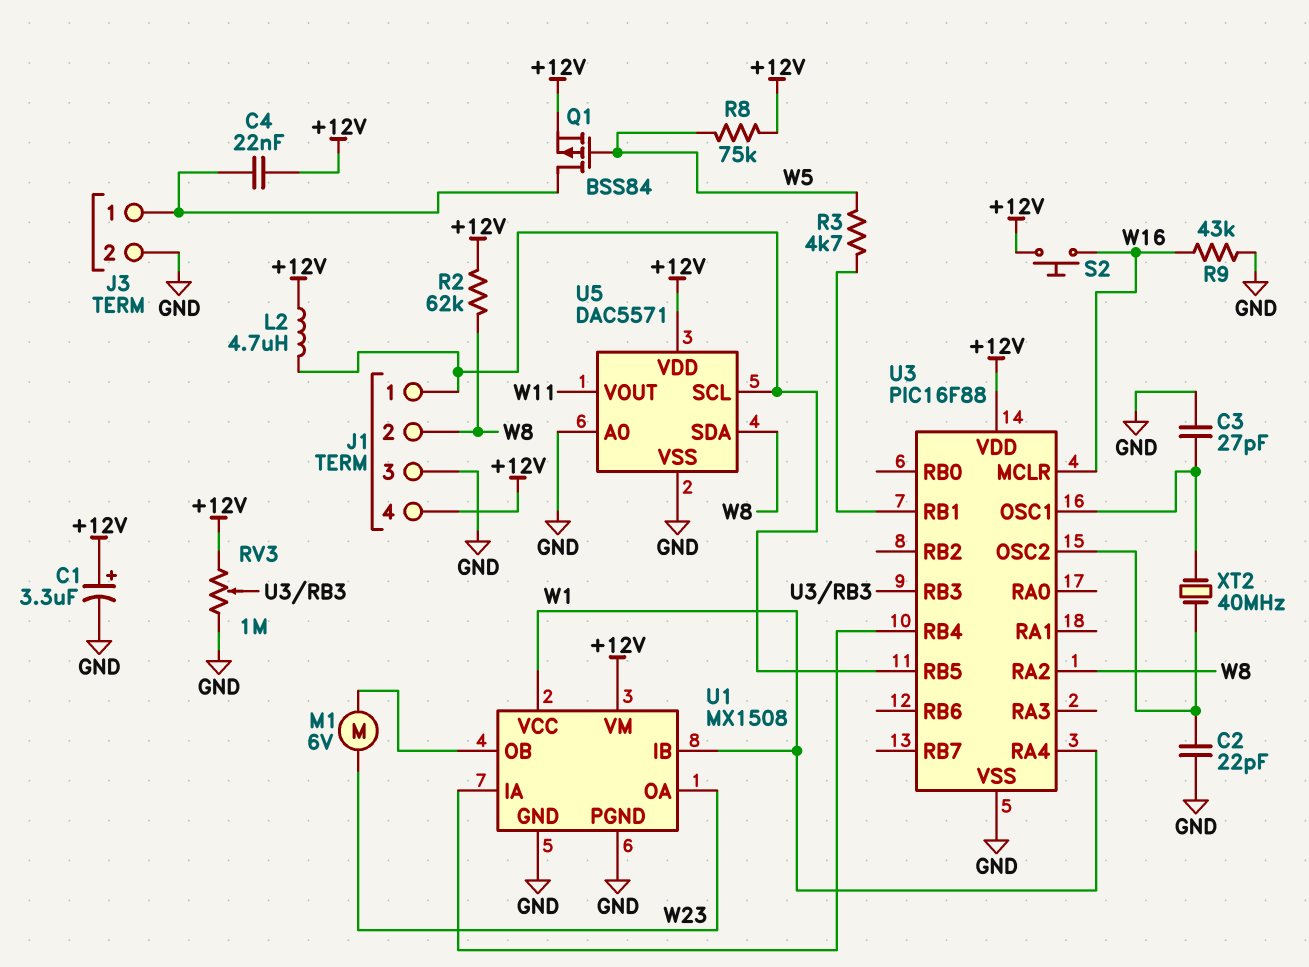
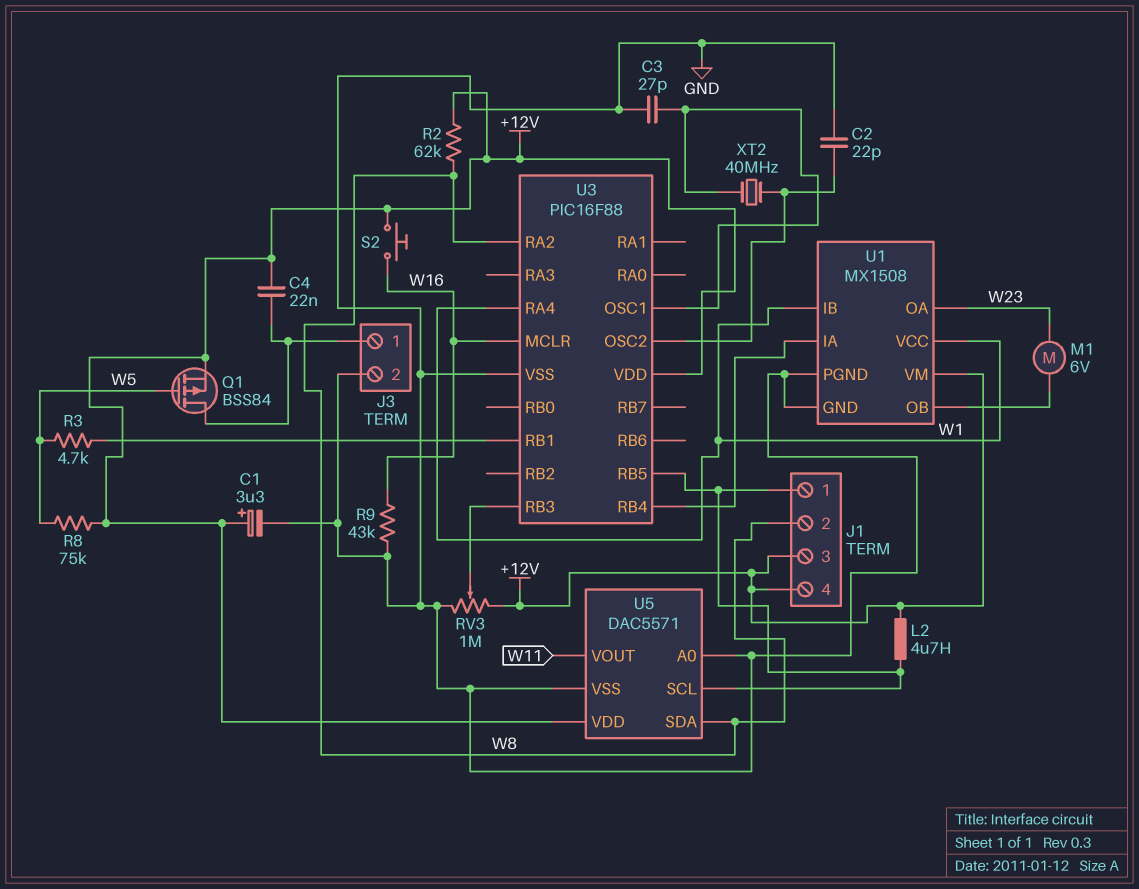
J1 pin 3: GND -> +12V

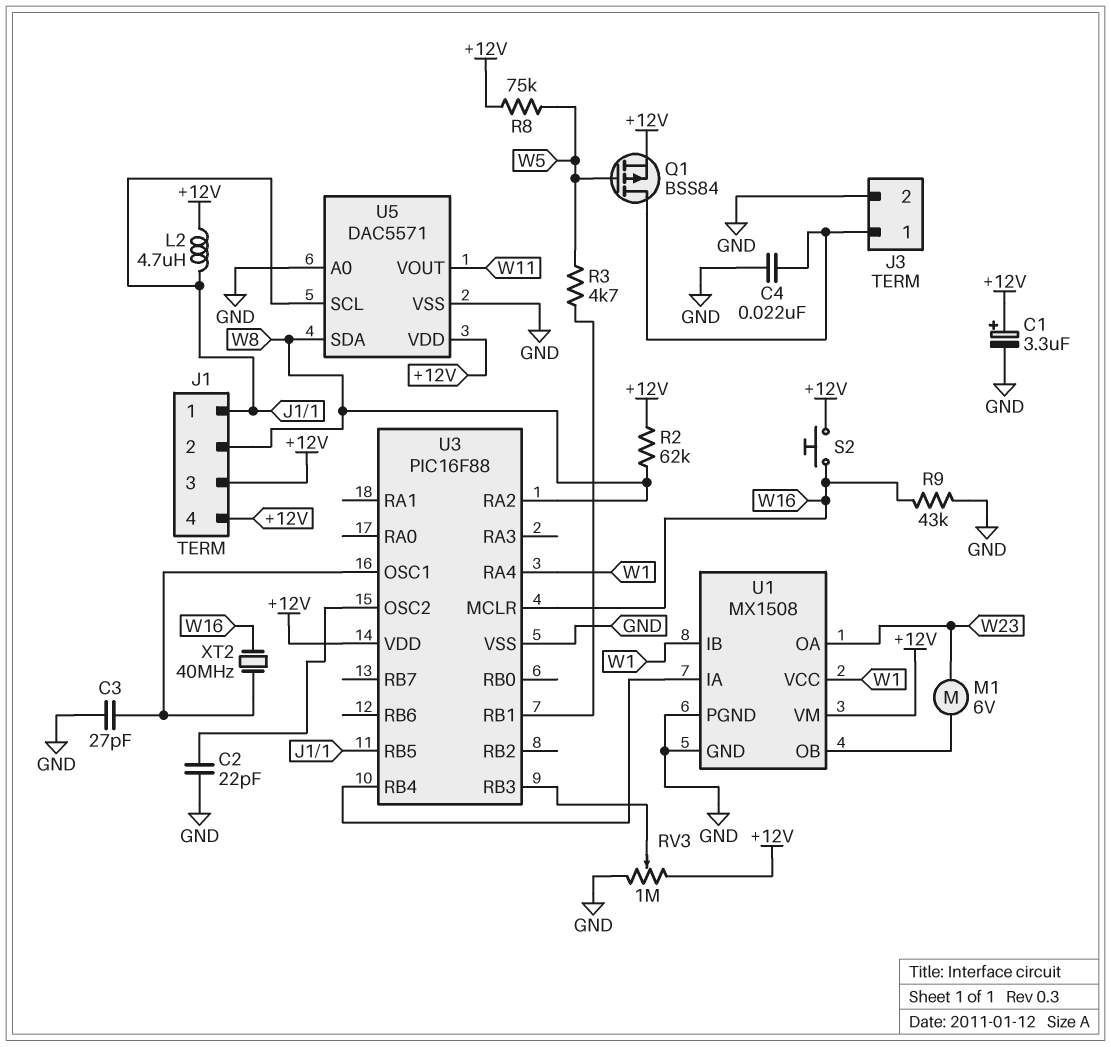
C4: 22nF (+12V, J3/1) -> 22nF (GND, J3/1)
XT2: 40MHz (U3/OSC1, U3/OSC2) -> 40MHz (U3/OSC1, W16)

